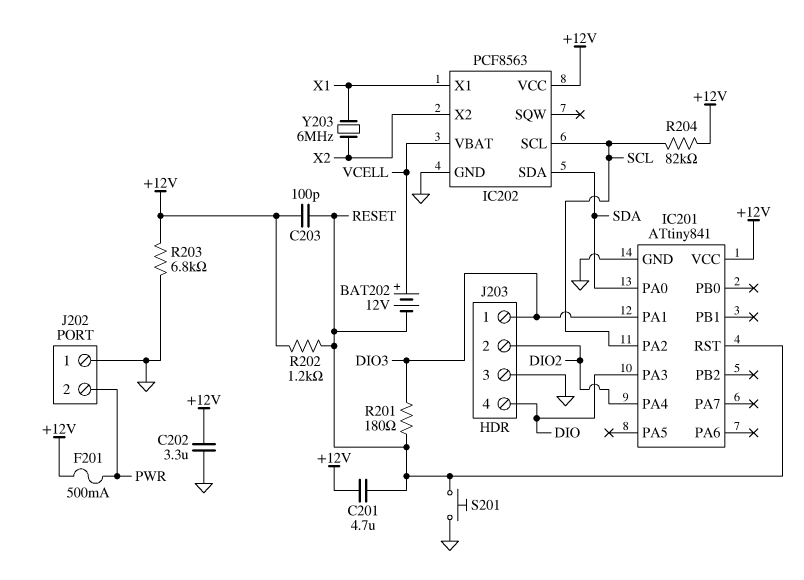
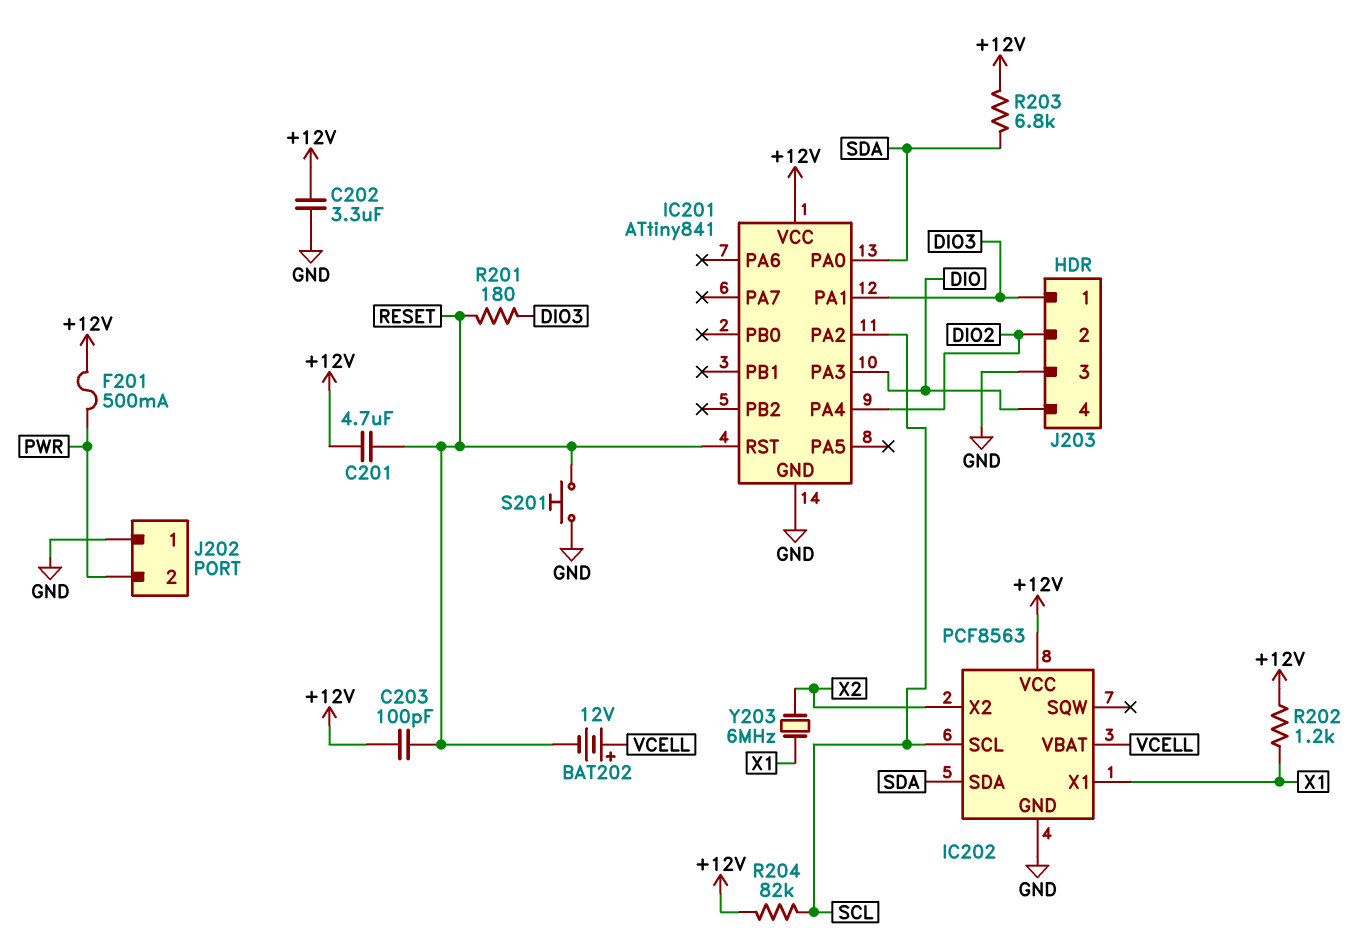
R202: 1.2k (+12V, RESET) -> 1.2k (+12V, X1)
R203: 6.8k (+12V, GND) -> 6.8k (+12V, SDA)

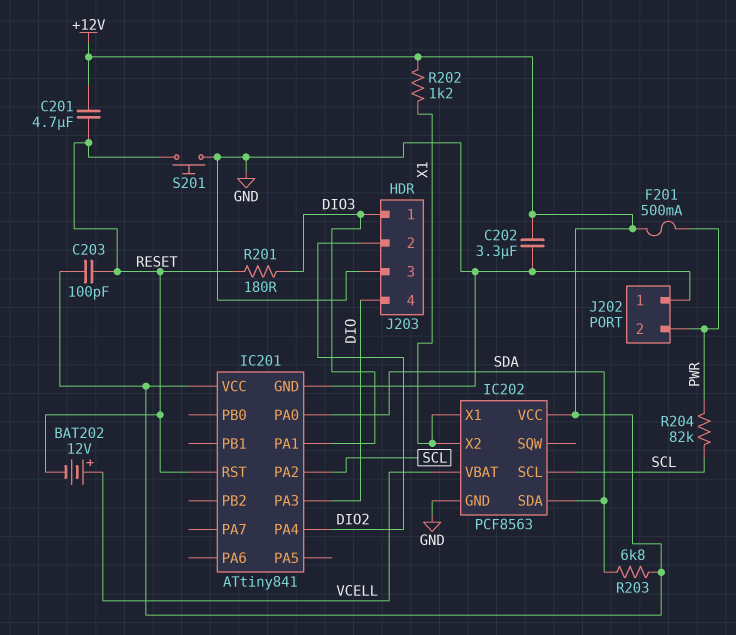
IC202 pin X2: X2 -> X1
R204: 82k (+12V, SCL) -> 82k (PWR, SCL)
Y203: 6MHz (X1, X2) -> none

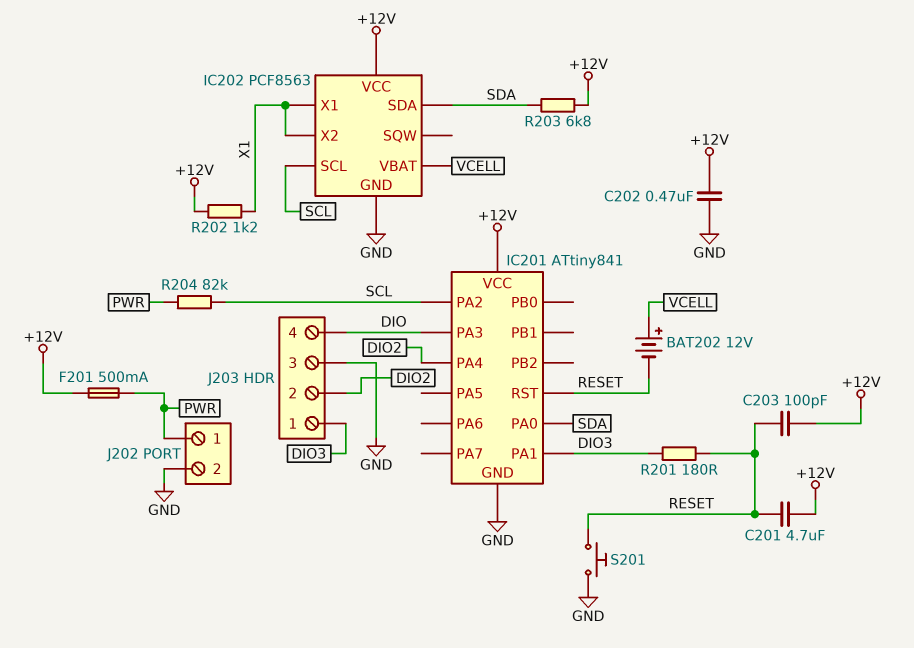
C202: 3.3uF (+12V, GND) -> 470nF (+12V, GND)
J202 pin 1: GND -> PWR
J202 pin 2: PWR -> GND

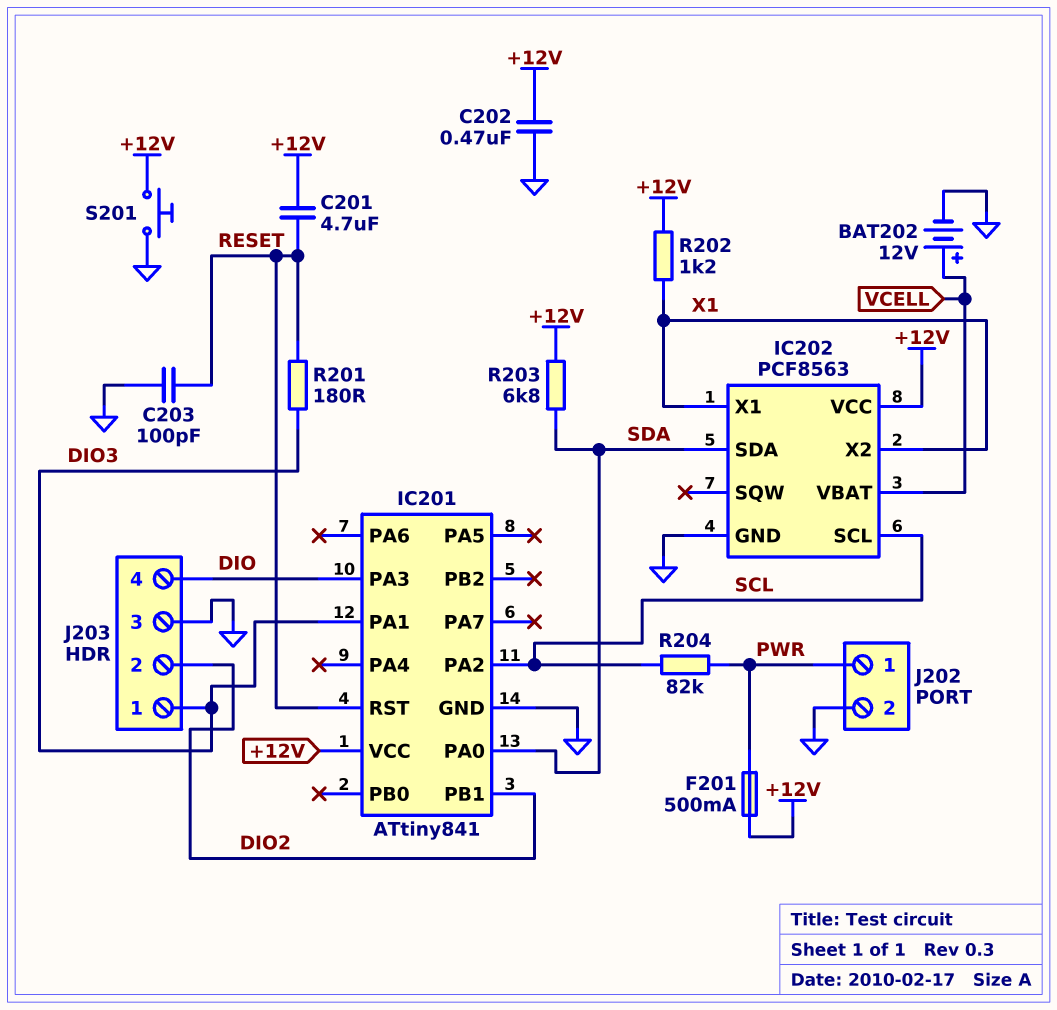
BAT202: 12V (plus VCELL, minus RESET) -> 12V (plus VCELL, minus GND)
C203: 100pF (+12V, RESET) -> 100pF (GND, RESET)
IC201 pin PA4: DIO2 -> none
IC201 pin PB1: none -> DIO2
S201: button (GND, RESET) -> button (+12V, GND)

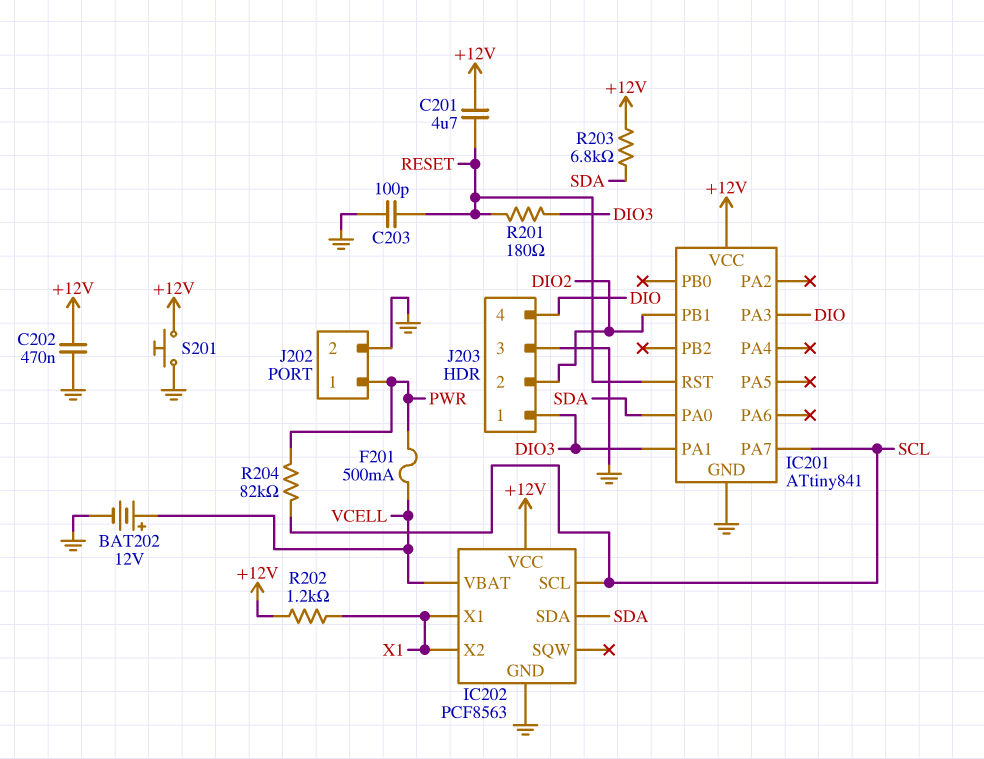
F201: 500mA (+12V, PWR) -> 500mA (PWR, VCELL)
IC201 pin PA2: SCL -> none
IC201 pin PA7: none -> SCL

